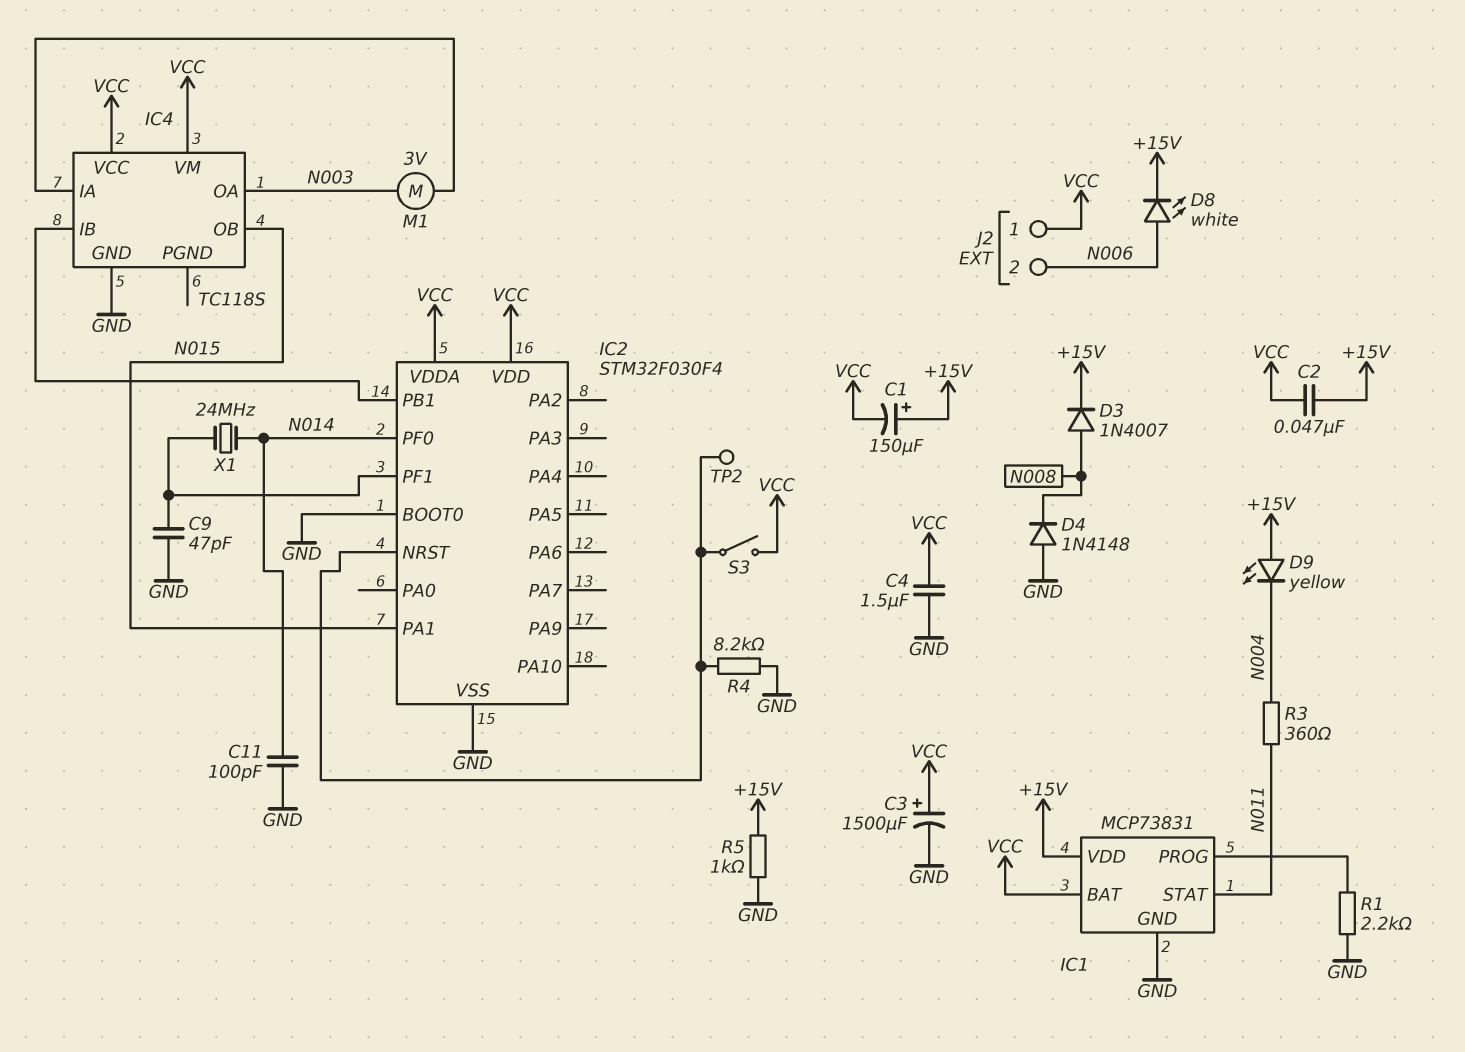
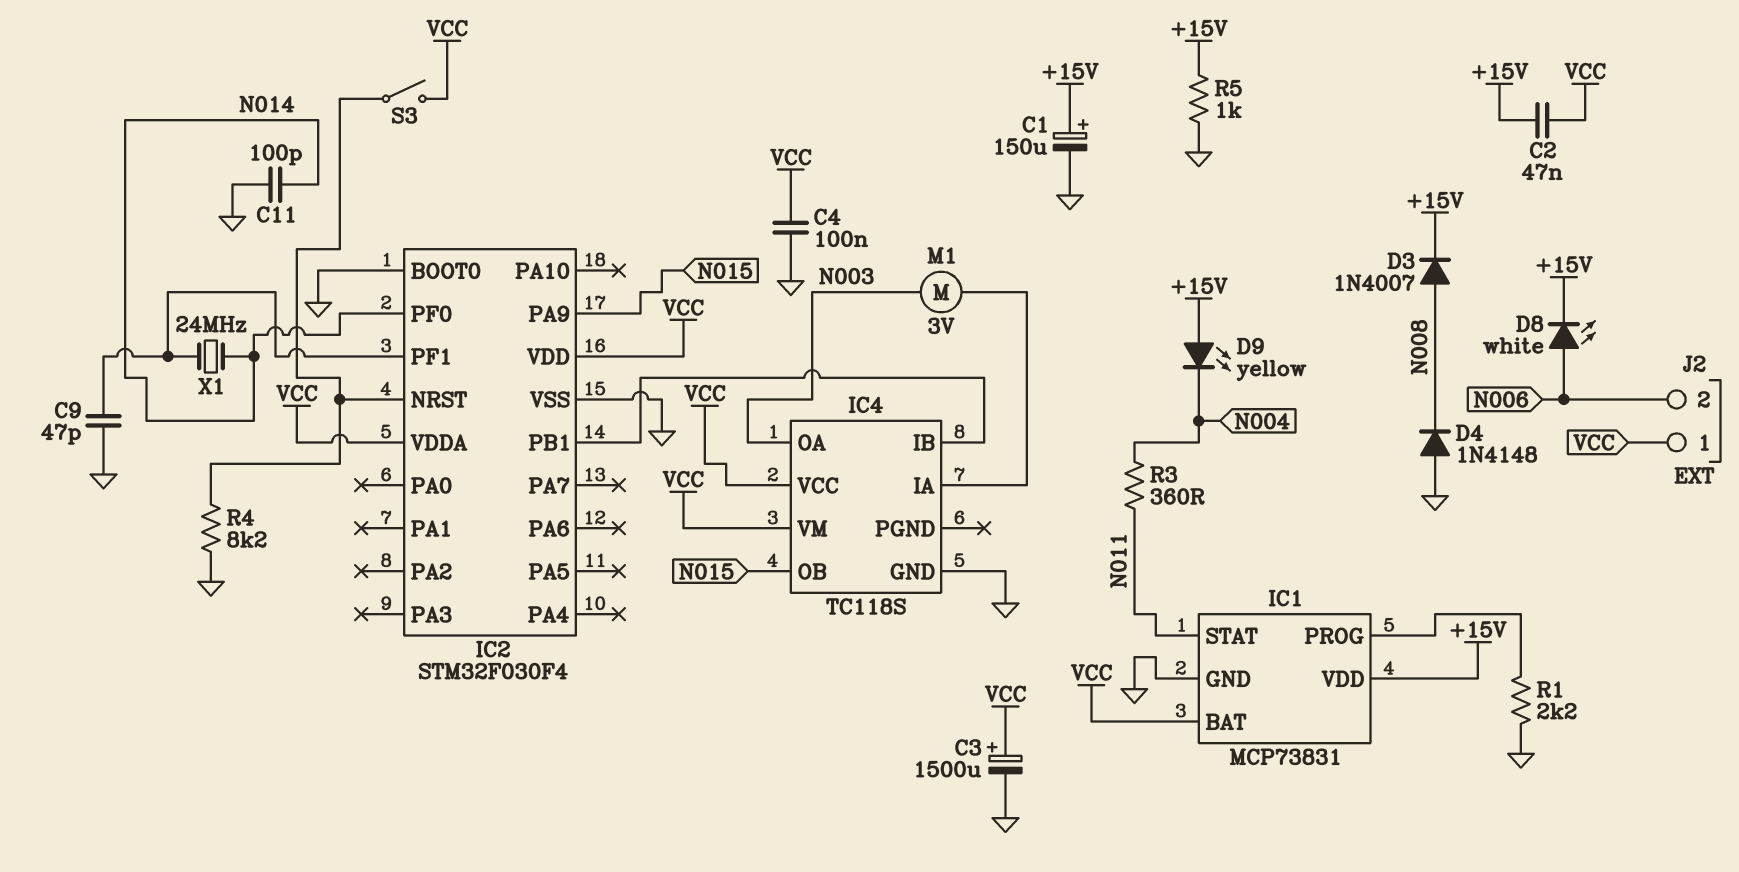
C1: 150uF (plus +15V, minus VCC) -> 150uF (plus +15V, minus GND)
C4: 1.5uF (GND, VCC) -> 100nF (GND, VCC)
IC2 pin PA1: N015 -> none
IC2 pin PA9: none -> N015
TP2: test point (IC2/NRST) -> none

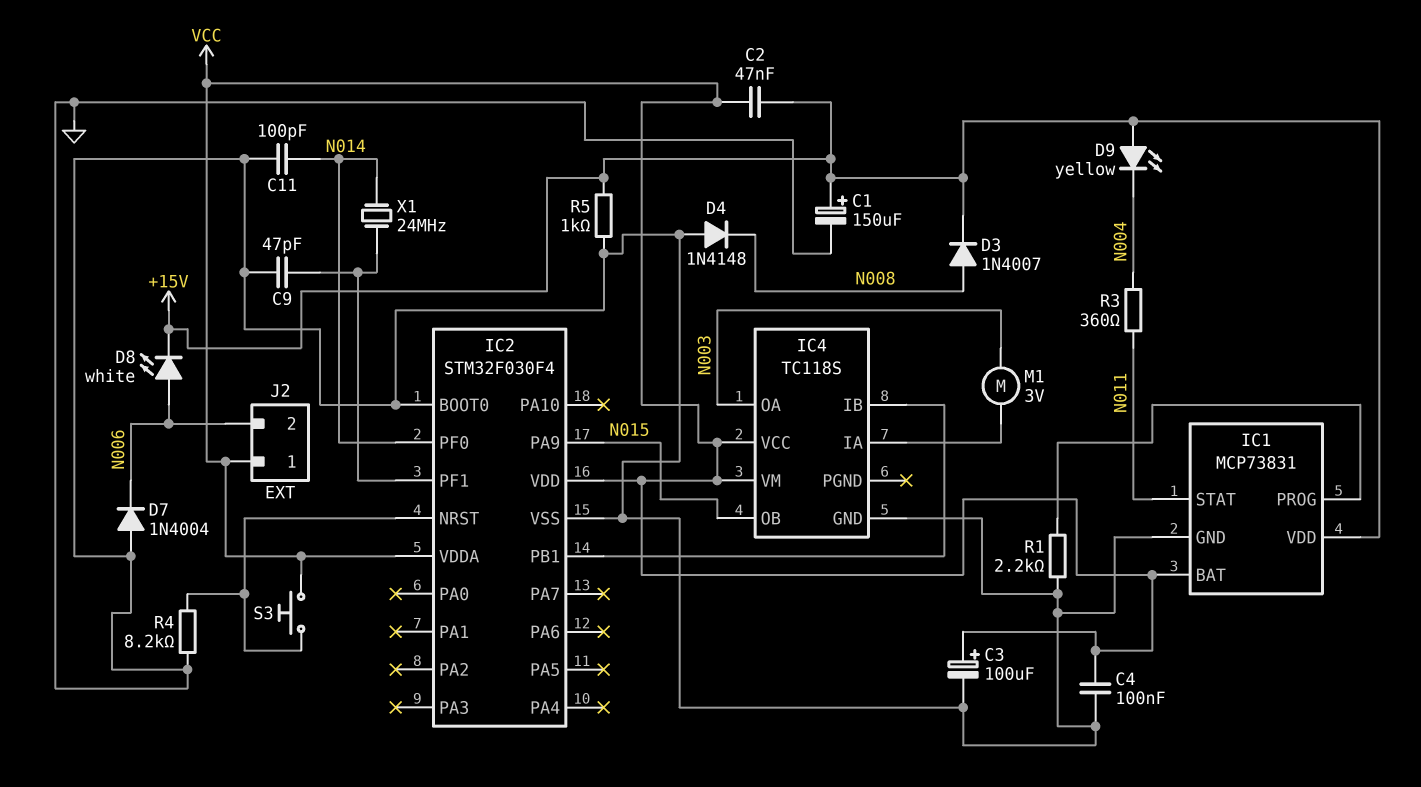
C3: 1500uF (plus VCC, minus GND) -> 100uF (plus VCC, minus GND)
D7: none -> diode 1N4004 (A GND, K N006)
S3: switch (IC2/NRST, VCC) -> button (IC2/NRST, VCC)

